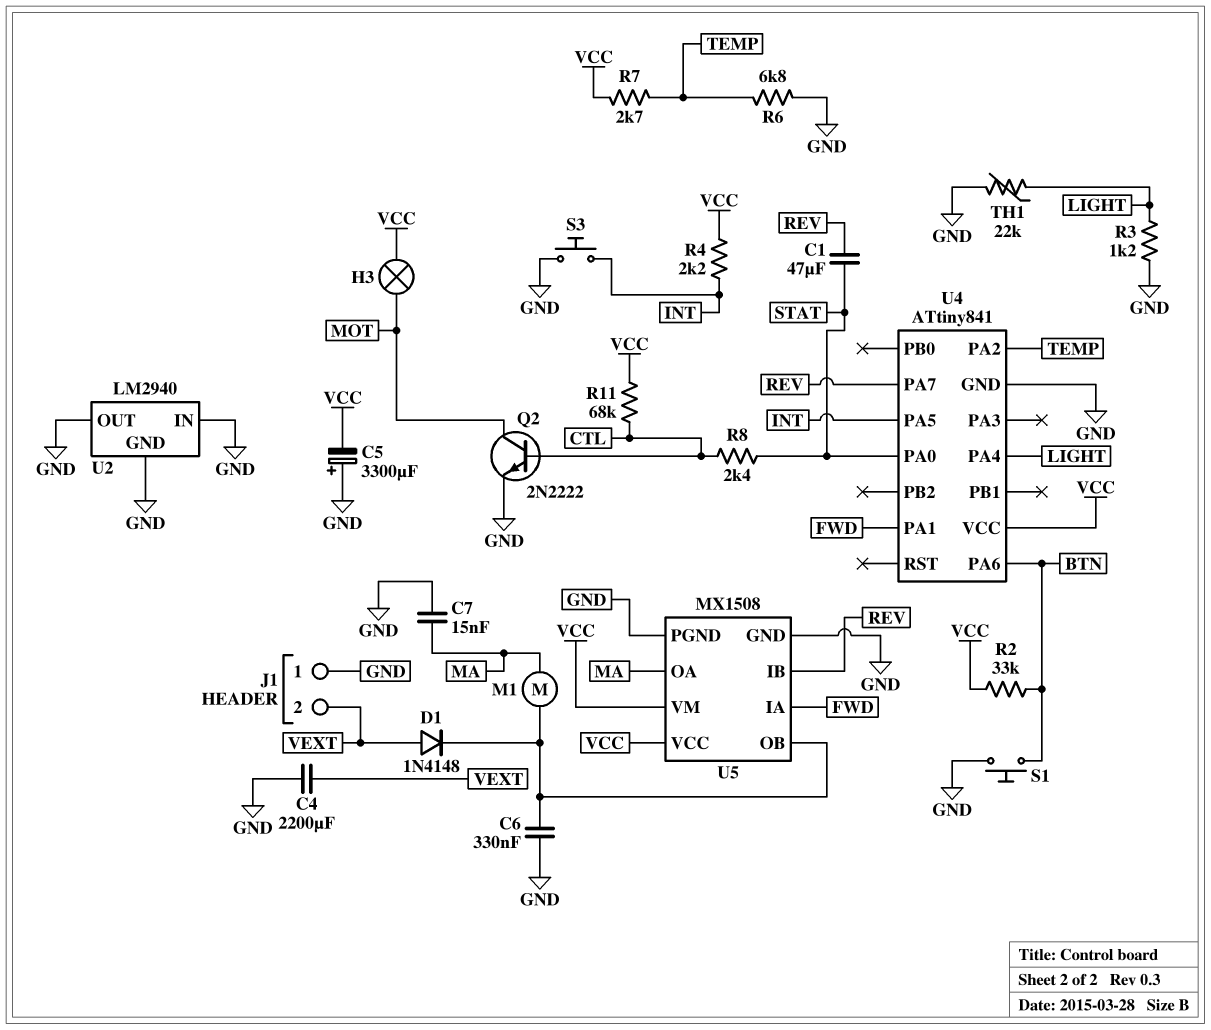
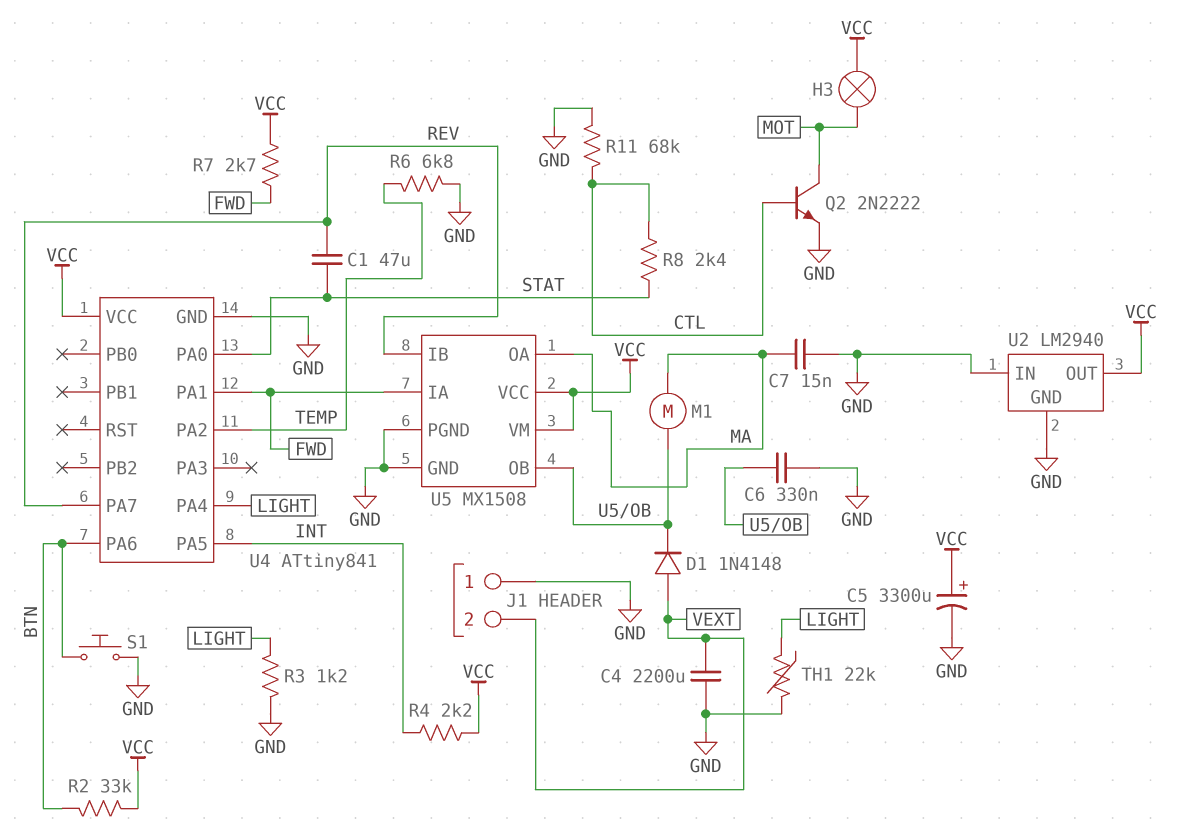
C5: 3300uF (plus GND, minus VCC) -> 3300uF (plus VCC, minus GND)
R7: 2.7k (TEMP, VCC) -> 2.7k (FWD, VCC)
R11: 68k (CTL, VCC) -> 68k (CTL, GND)
S3: button (GND, INT) -> none
U2 pin OUT: GND -> VCC

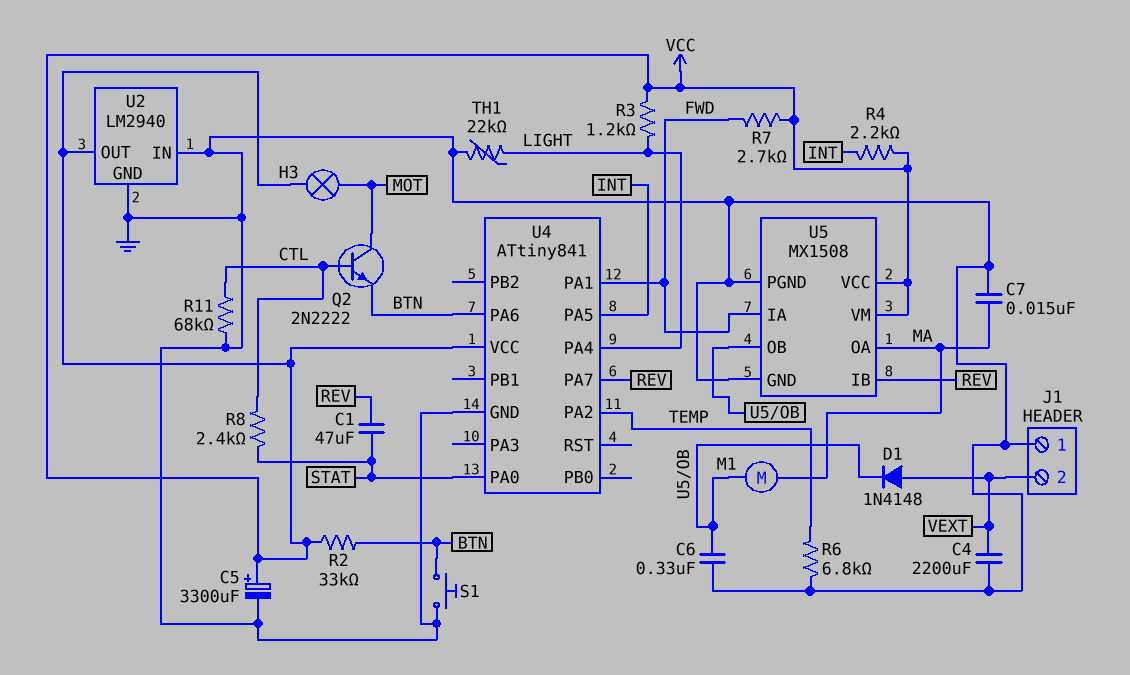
Q2: NPN 2N2222 (B CTL, C MOT, E GND) -> NPN 2N2222 (B CTL, C MOT, E BTN)
R3: 1.2k (GND, LIGHT) -> 1.2k (LIGHT, VCC)

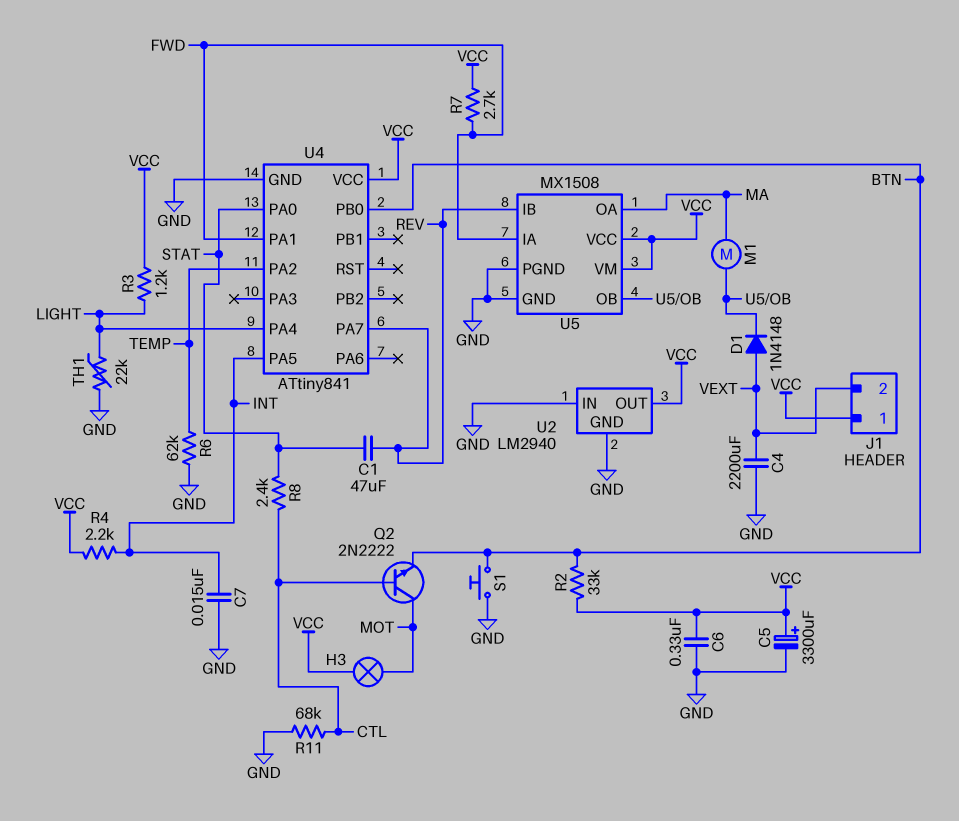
C6: 330nF (GND, U5/OB) -> 330nF (GND, VCC)
C7: 15nF (GND, MA) -> 15nF (GND, INT)
J1 pin 1: GND -> VCC
R6: 6.8k (GND, TEMP) -> 62k (GND, TEMP)
U4 pin PA6: BTN -> none
U4 pin PB0: none -> BTN

